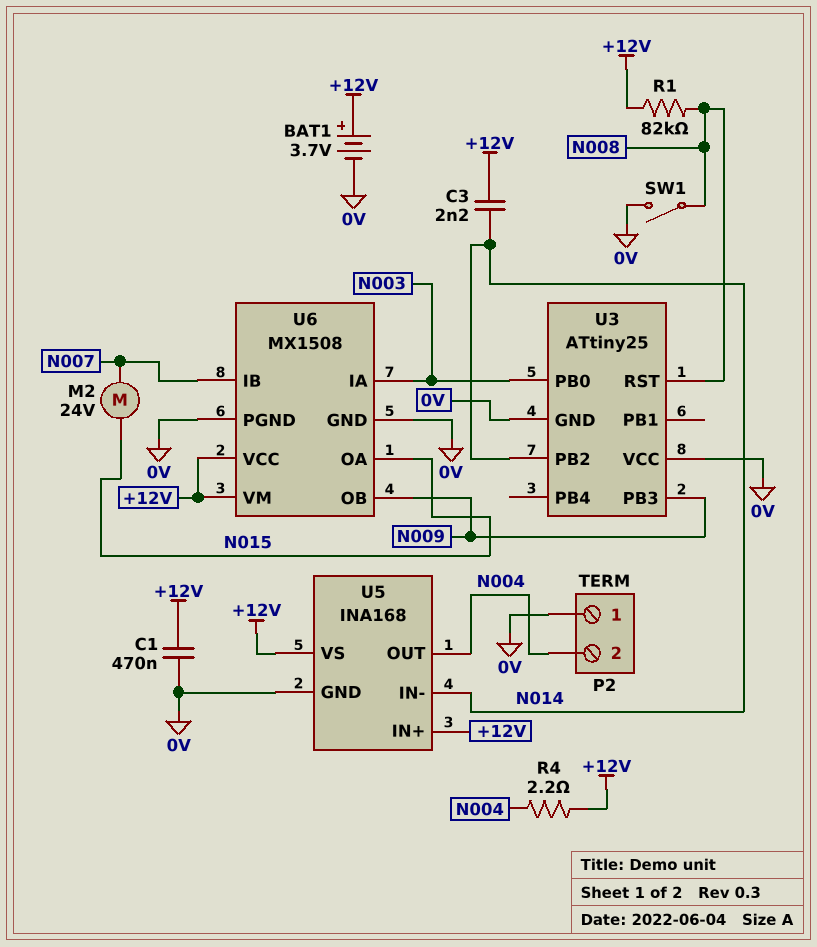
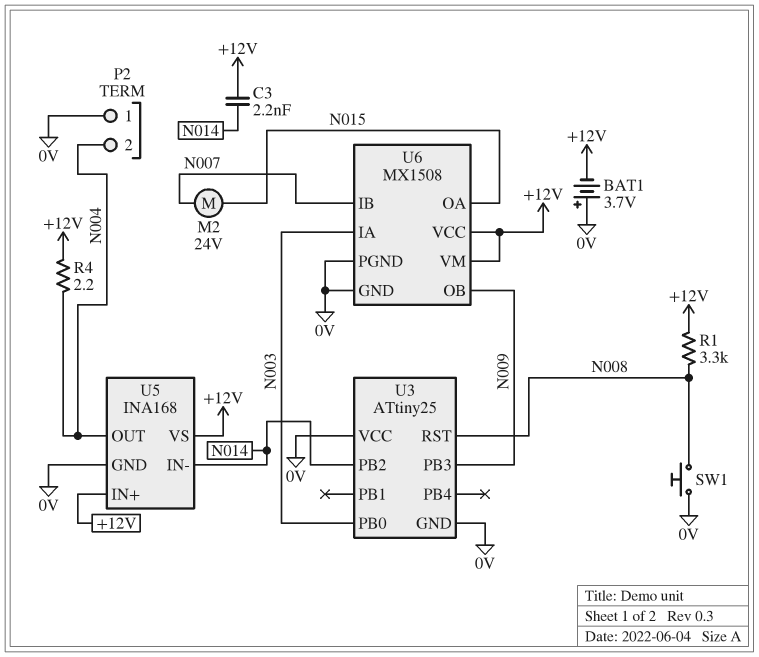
BAT1: 3.7V (plus +12V, minus 0V) -> 3.7V (plus 0V, minus +12V)
C1: 470nF (+12V, 0V) -> none
R1: 82k (+12V, N008) -> 3.3k (+12V, N008)
SW1: switch (0V, N008) -> button (0V, N008)

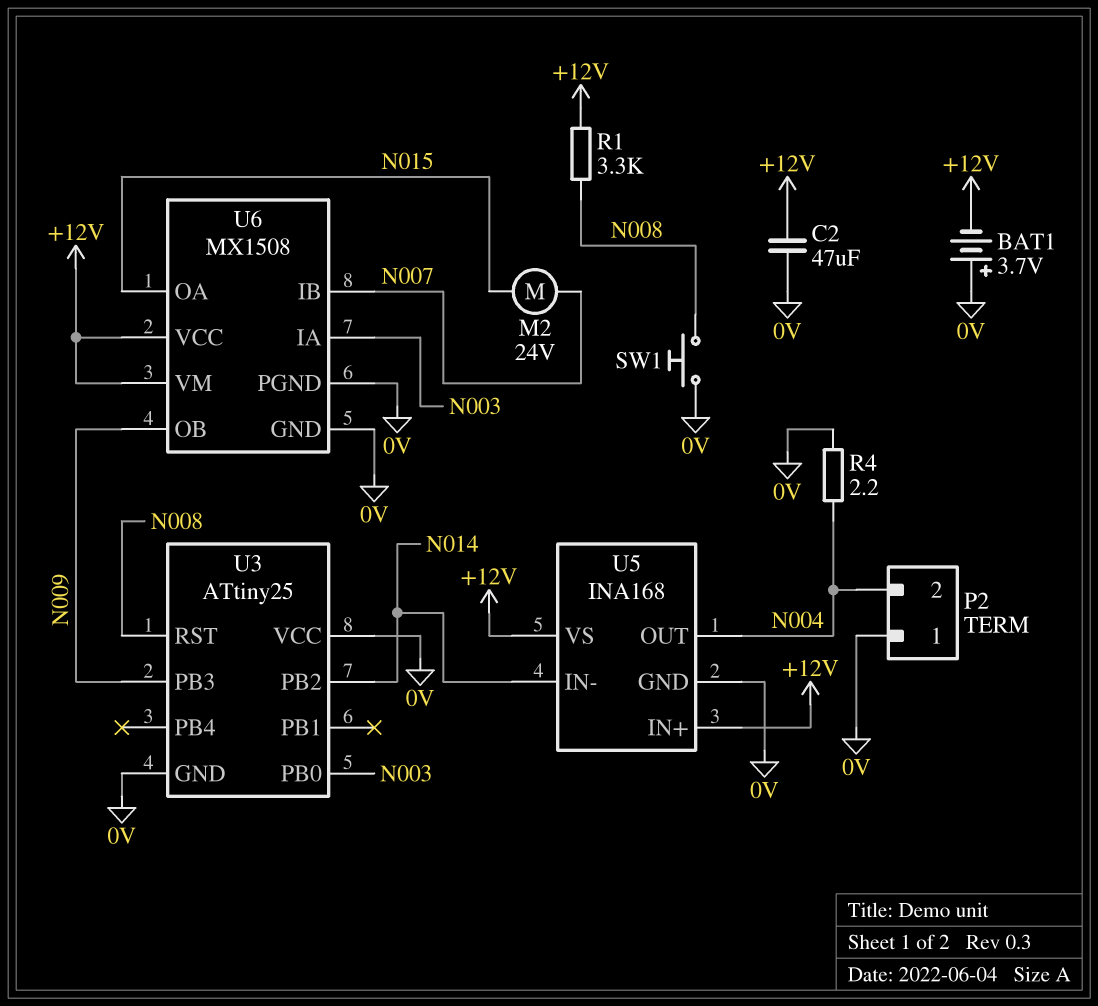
C2: none -> 47uF (+12V, 0V)
C3: 2.2nF (+12V, N014) -> none
R4: 2.2 (+12V, N004) -> 2.2 (0V, N004)

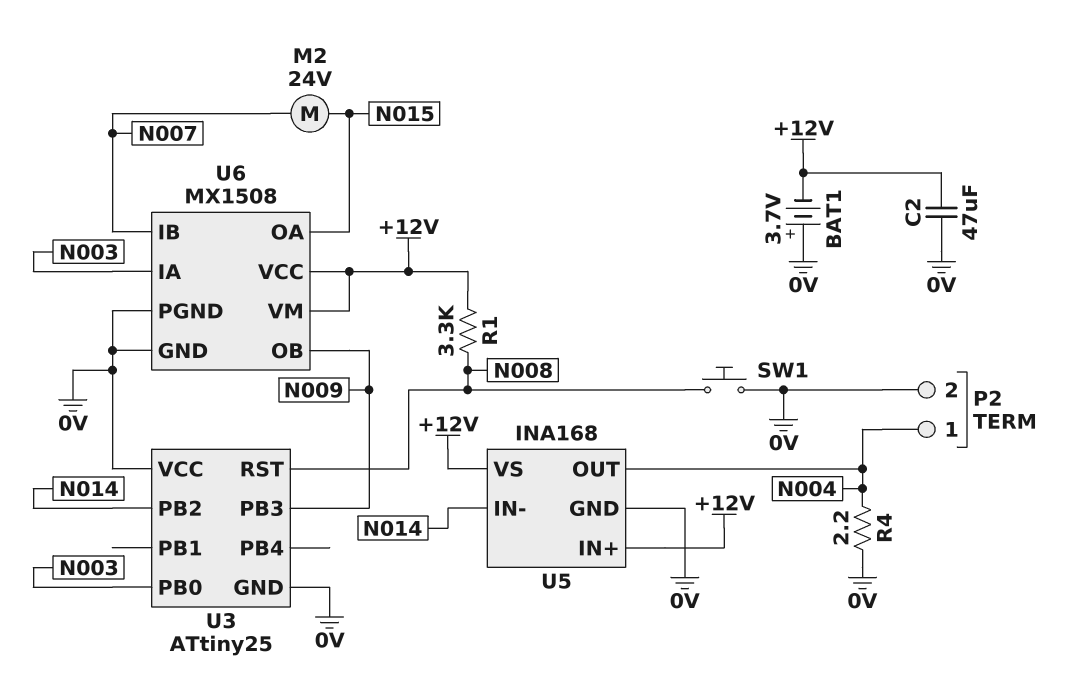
P2 pin 1: 0V -> N004
P2 pin 2: N004 -> 0V

